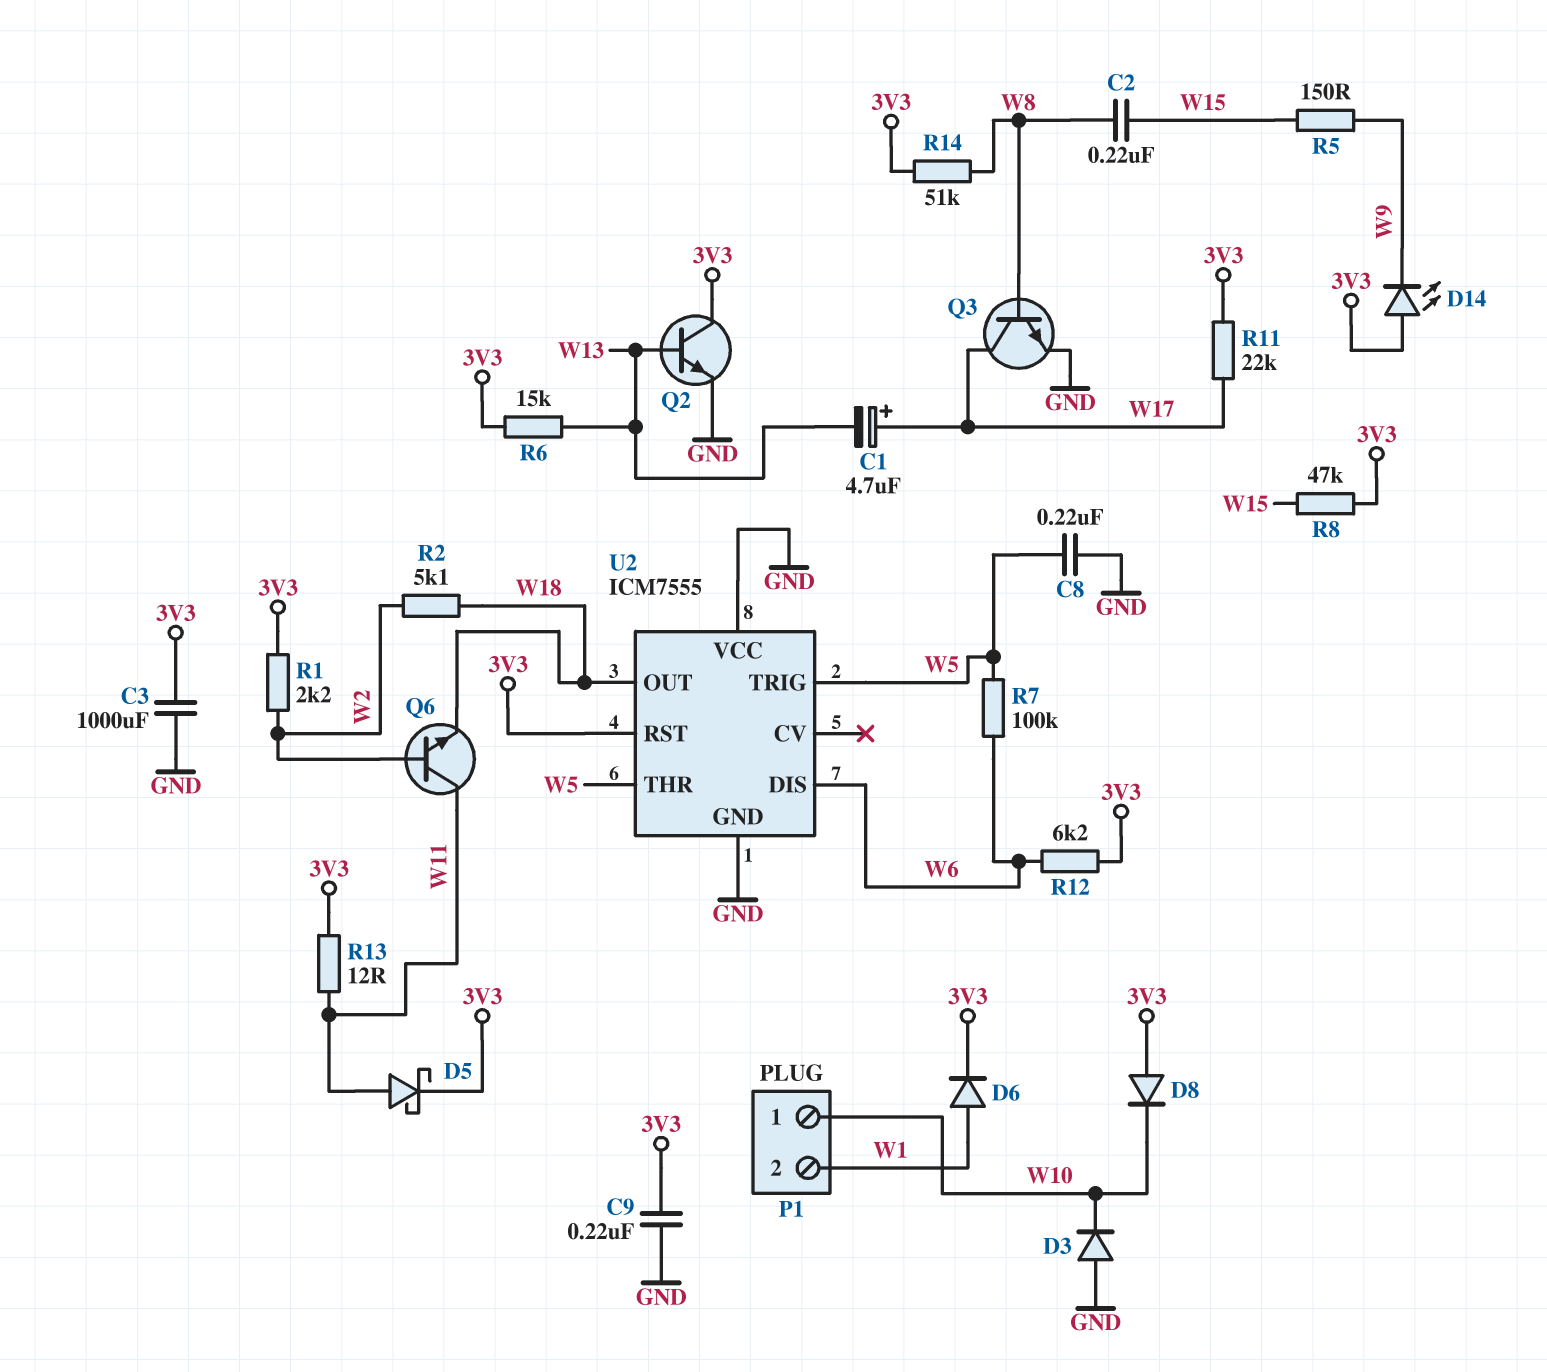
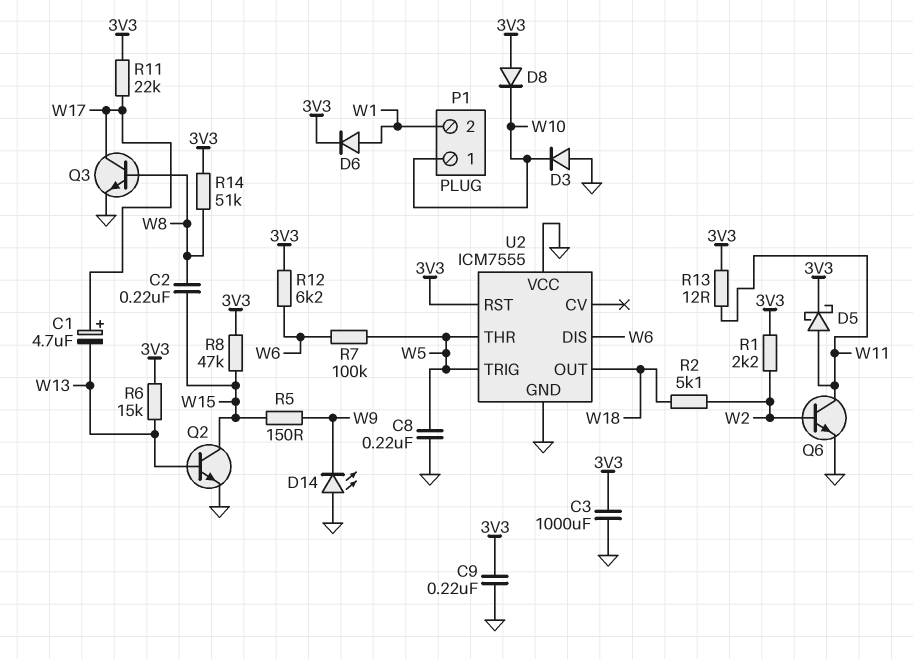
D14: LED (A 3V3, K W9) -> LED (A GND, K W9)
Q2: NPN (B W13, C 3V3, E GND) -> NPN (B W13, C W15, E GND)
Q6: NPN (B W2, C W11, E W18) -> NPN (B W2, C W11, E GND)

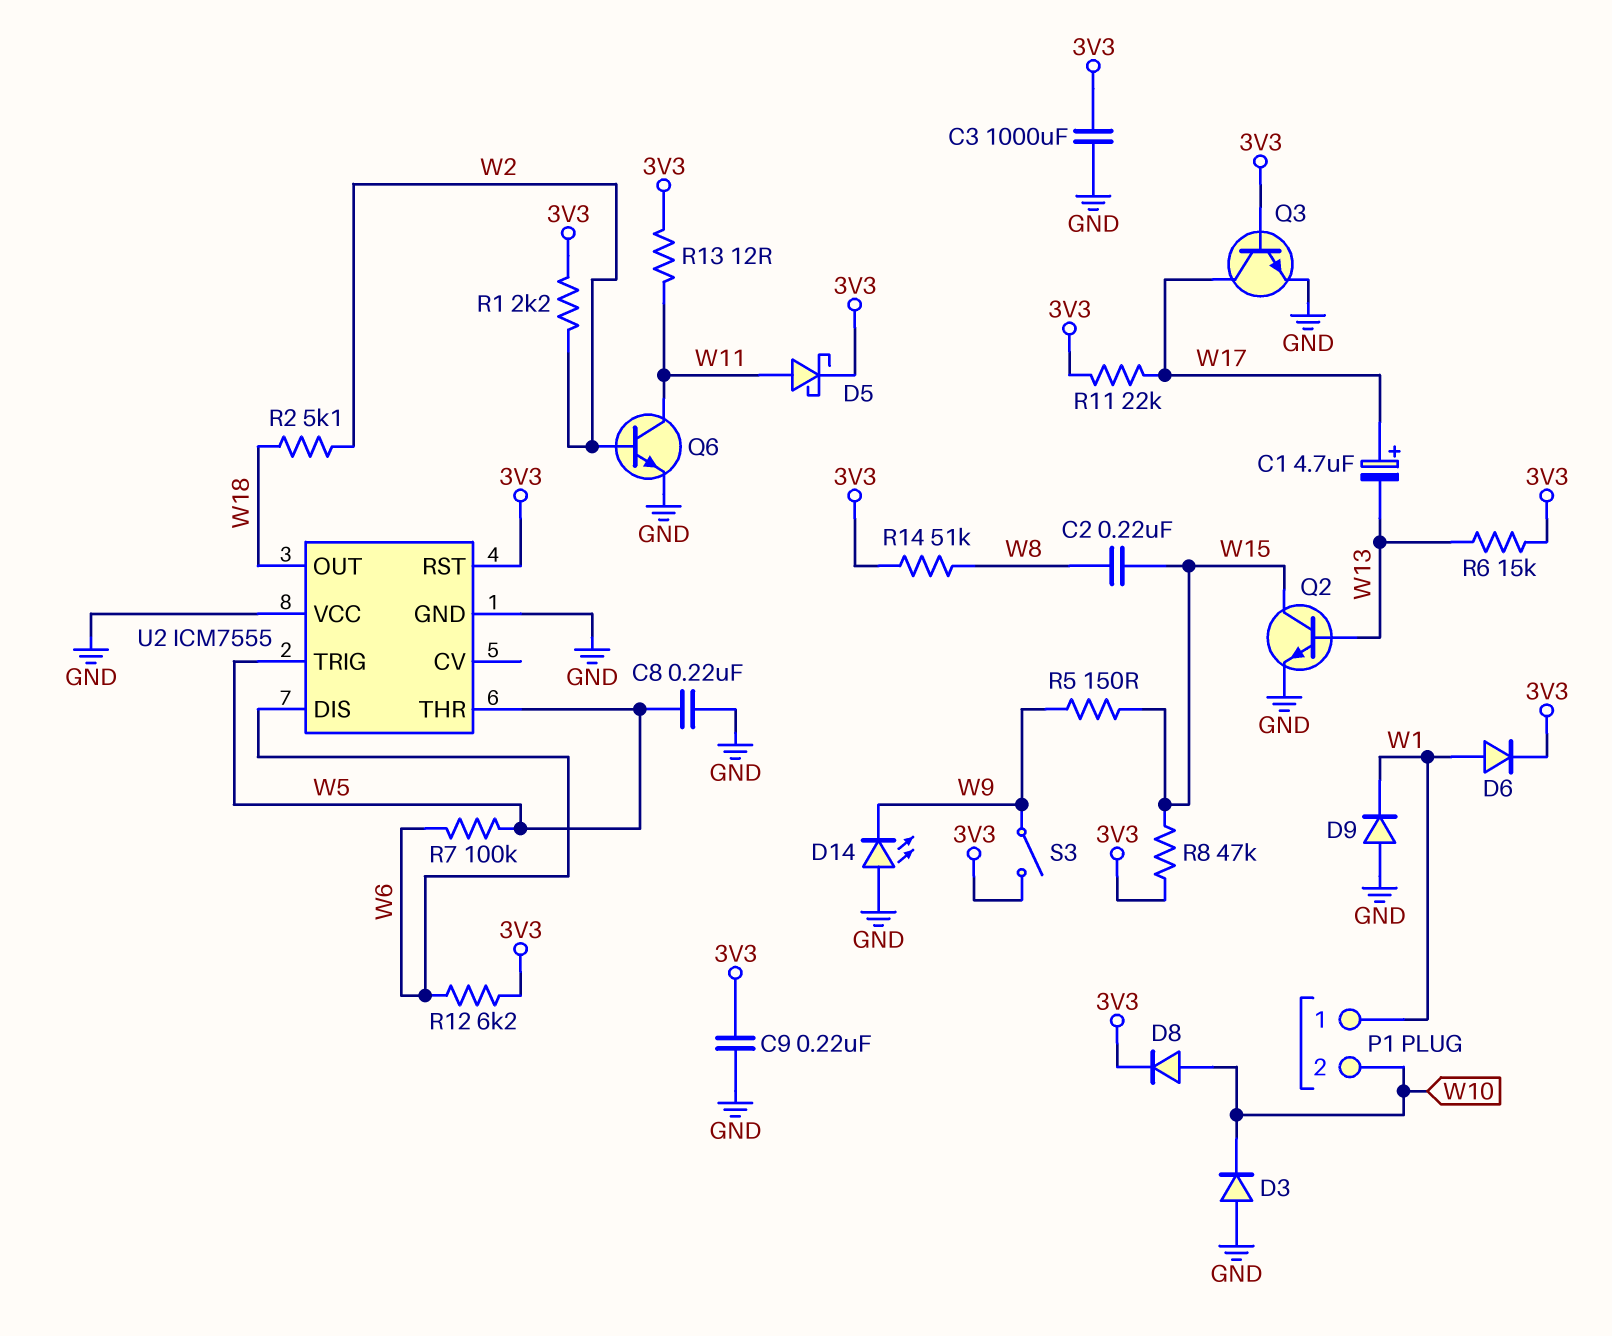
D8: diode (A 3V3, K W10) -> diode (A W10, K 3V3)
D9: none -> diode (A GND, K W1)
P1 pin 1: W10 -> W1
P1 pin 2: W1 -> W10
Q3: NPN (B W8, C W17, E GND) -> NPN (B 3V3, C W17, E GND)
S3: none -> switch (3V3, W9)

